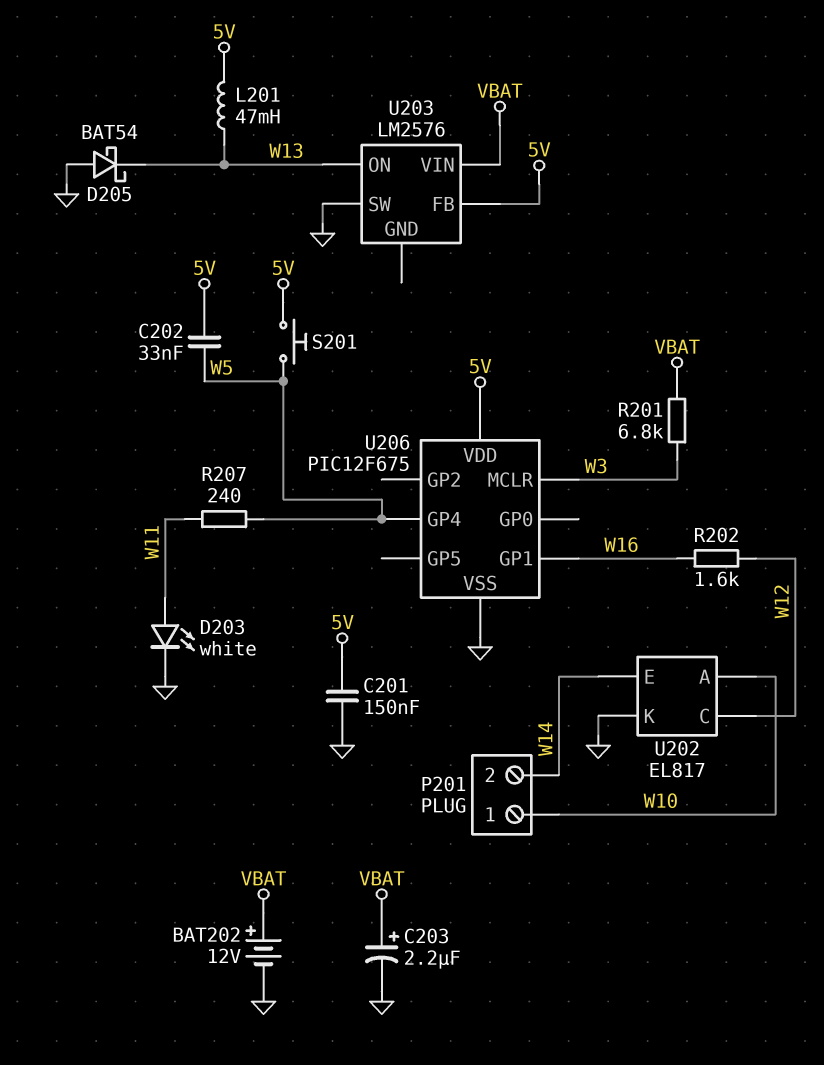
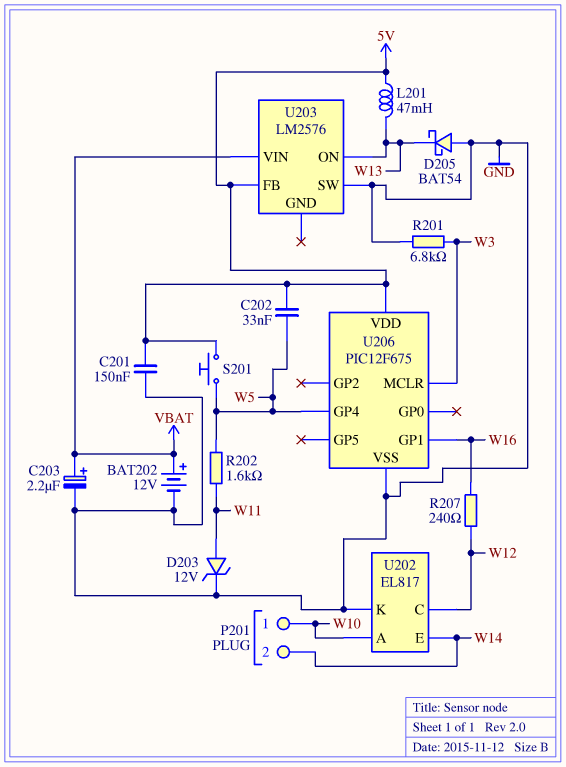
D203: LED white (A W11, K GND) -> zener 12V (A W11, K GND)
R201: 6.8k (VBAT, W3) -> 6.8k (GND, W3)
R202: 1.6k (W12, W16) -> 1.6k (W5, W11)
R207: 240 (W5, W11) -> 240 (W12, W16)

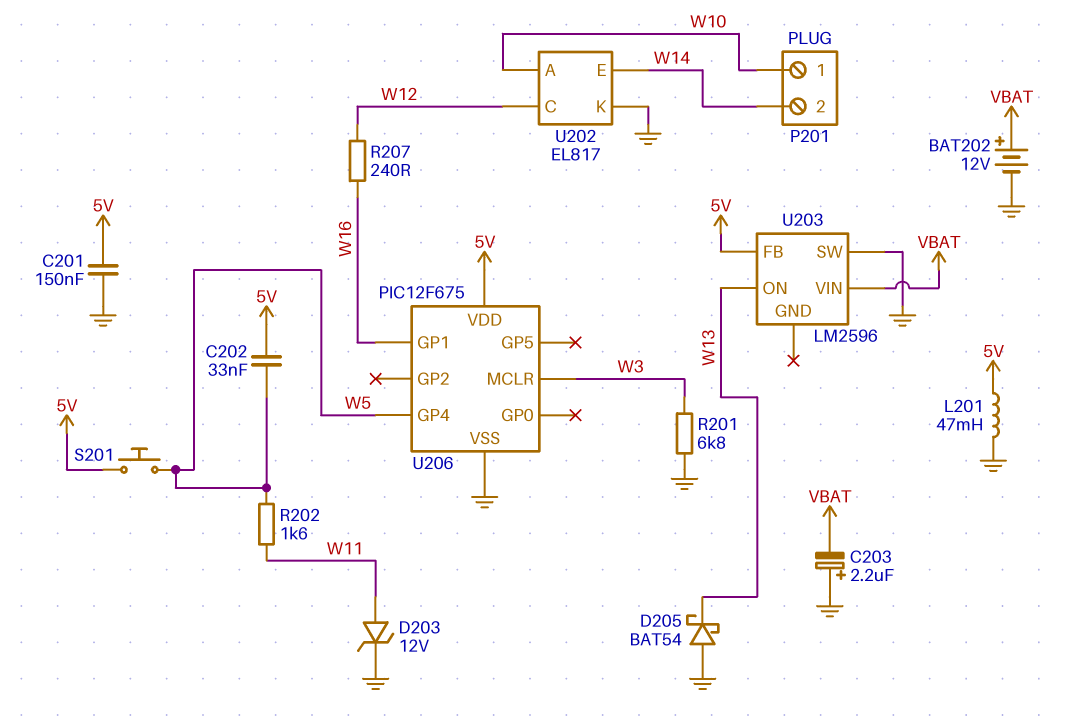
C203: 2.2uF (plus VBAT, minus GND) -> 2.2uF (plus GND, minus VBAT)
L201: 47mH (5V, W13) -> 47mH (5V, GND)
U203: LM2576 -> LM2596

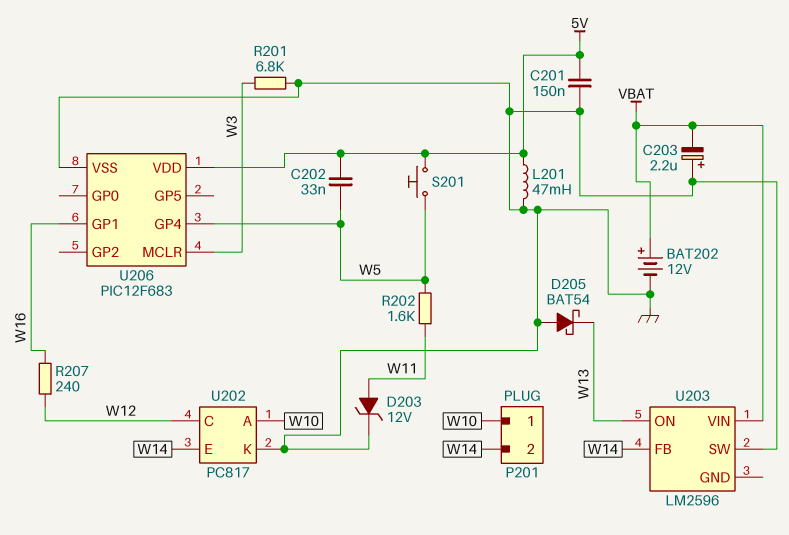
U202: EL817 -> PC817
U203 pin FB: 5V -> W14
U206: PIC12F675 -> PIC12F683

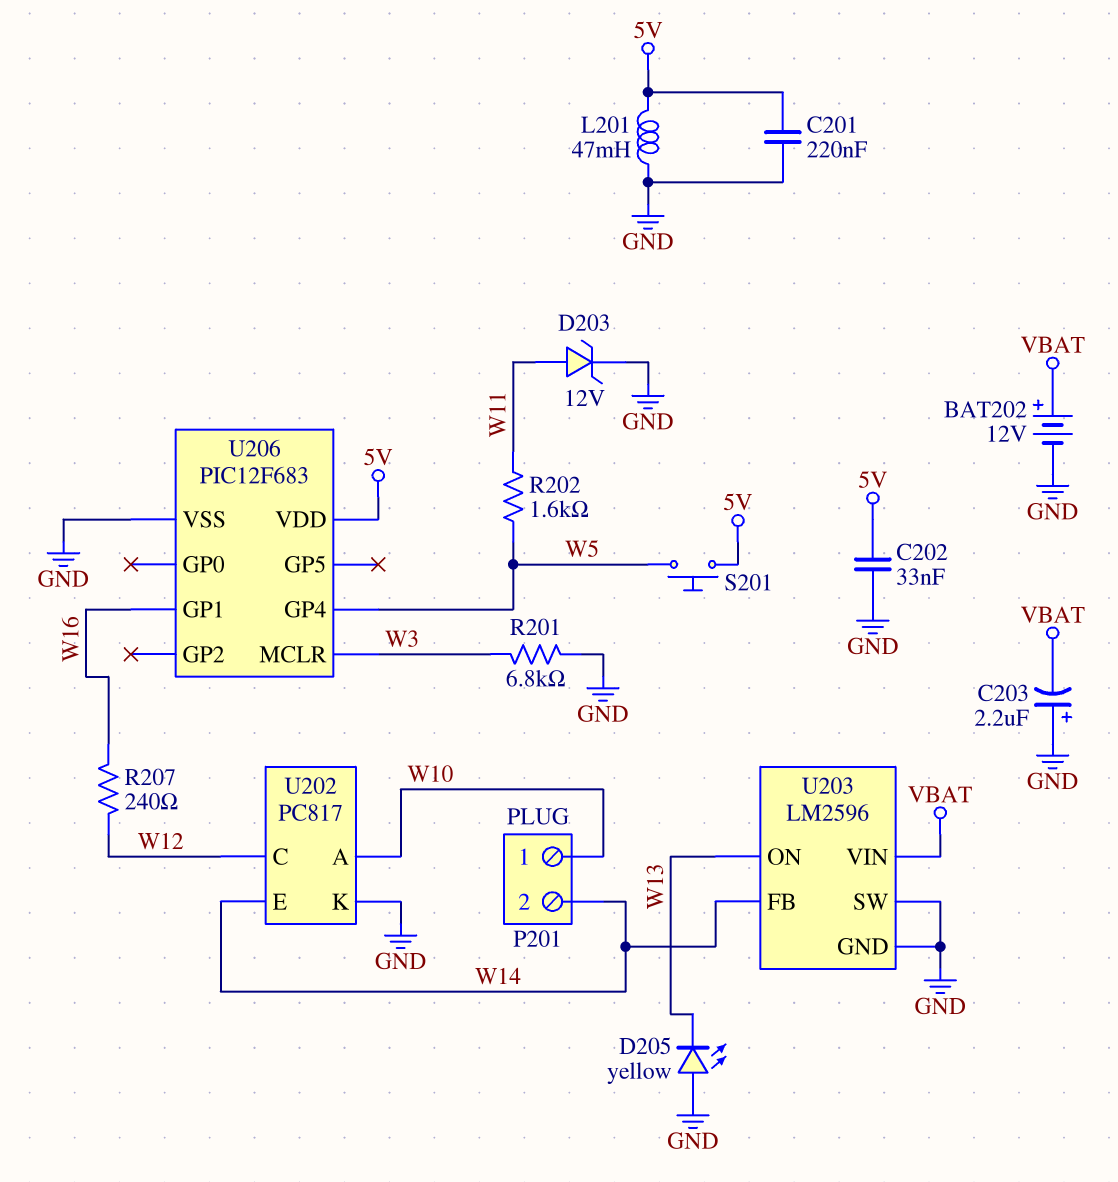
C201: 150nF (5V, GND) -> 220nF (5V, GND)
C202: 33nF (5V, W5) -> 33nF (5V, GND)
D205: schottky BAT54 (A GND, K W13) -> LED yellow (A GND, K W13)
U203 pin GND: none -> GND

